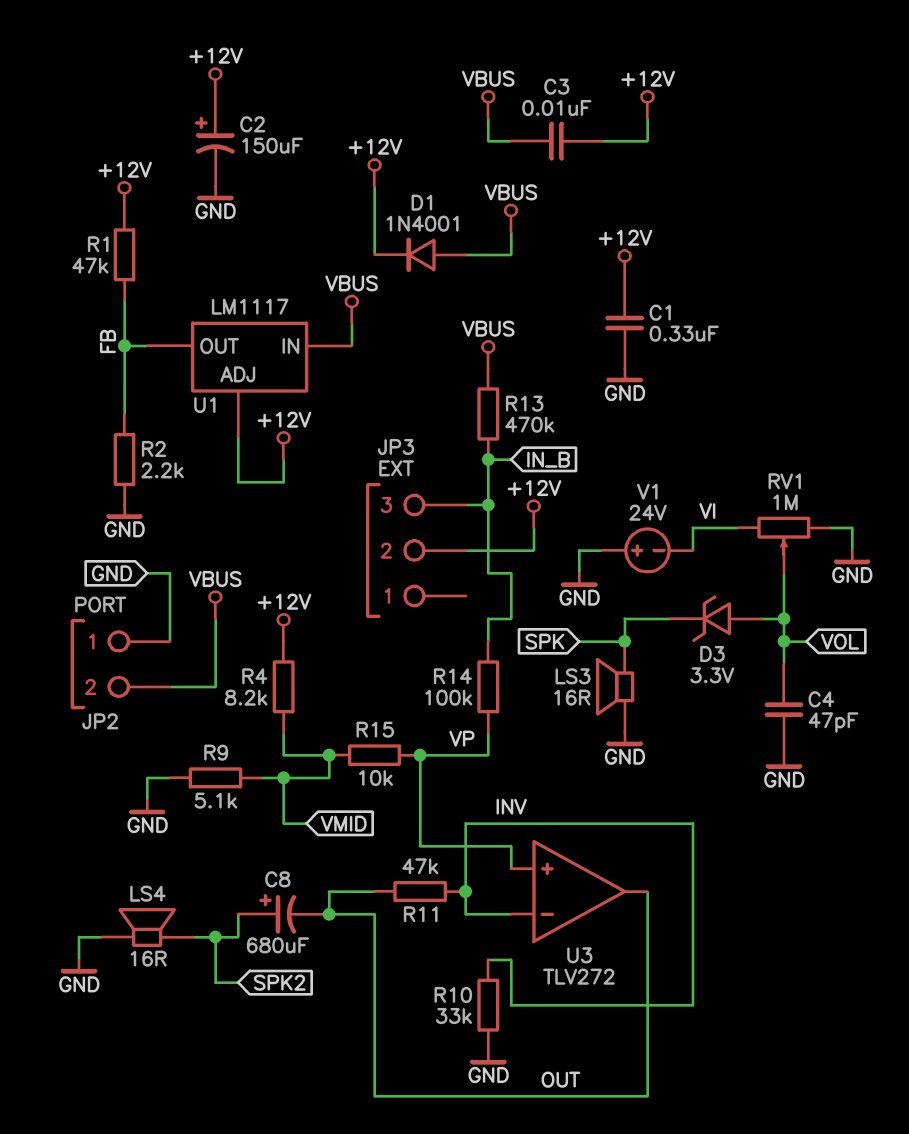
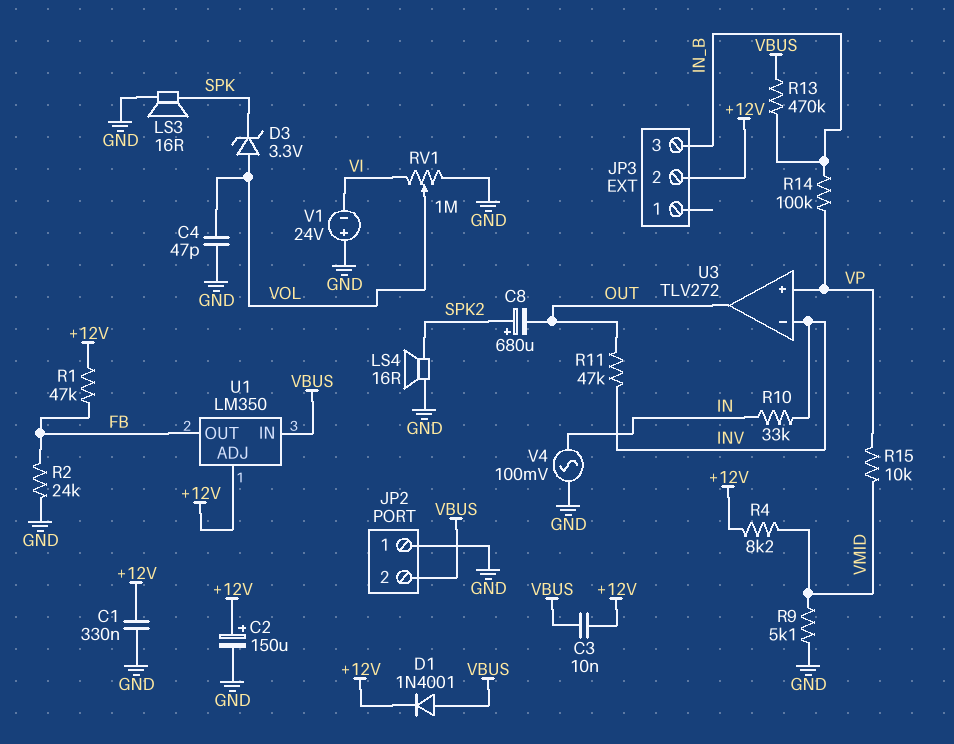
R2: 2.2k (FB, GND) -> 24k (FB, GND)
R10: 33k (GND, INV) -> 33k (IN, INV)
U1: LM1117 -> LM350
V4: none -> AC 100mV (GND, IN)

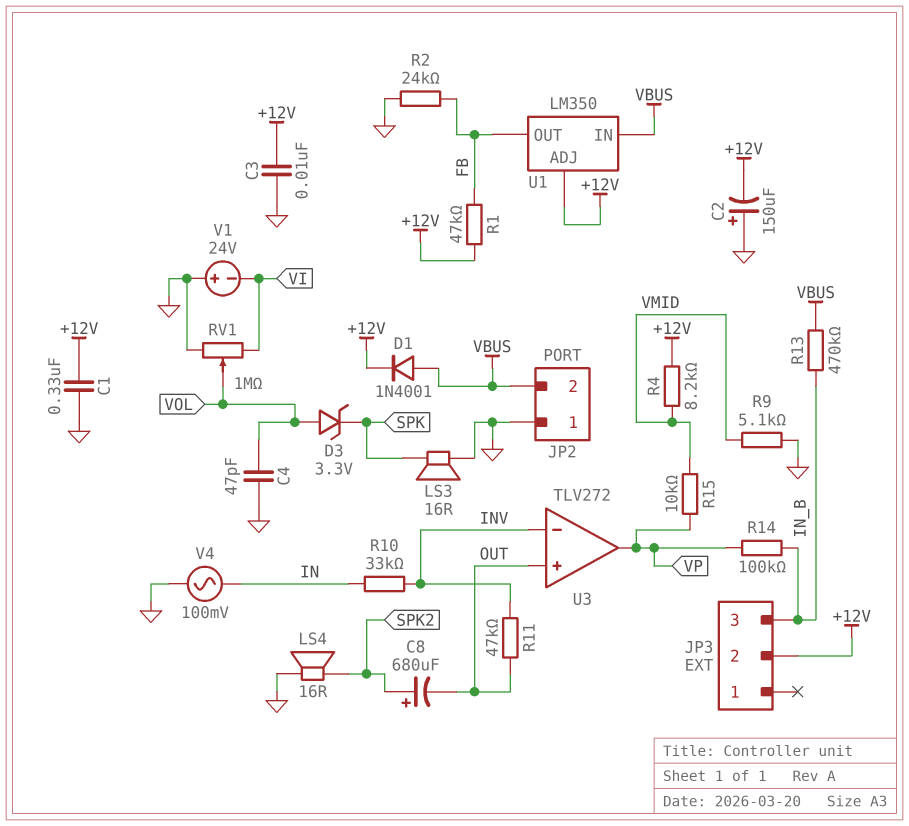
C2: 150uF (plus +12V, minus GND) -> 150uF (plus GND, minus +12V)
C3: 10nF (+12V, VBUS) -> 10nF (+12V, GND)
U3 pin in+: VP -> OUT
U3 pin out: OUT -> VP

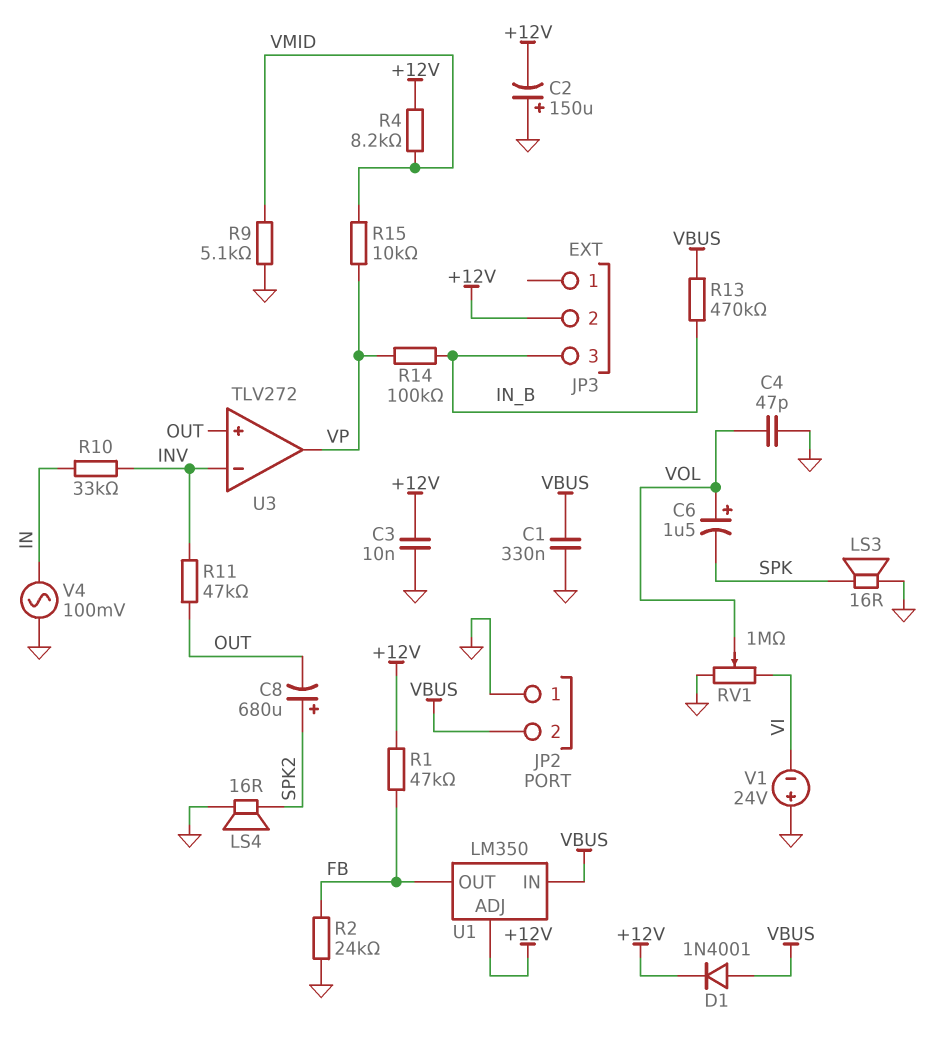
C1: 330nF (+12V, GND) -> 330nF (GND, VBUS)
C6: none -> 1.5uF (plus VOL, minus SPK)
D3: zener 3.3V (A VOL, K SPK) -> none

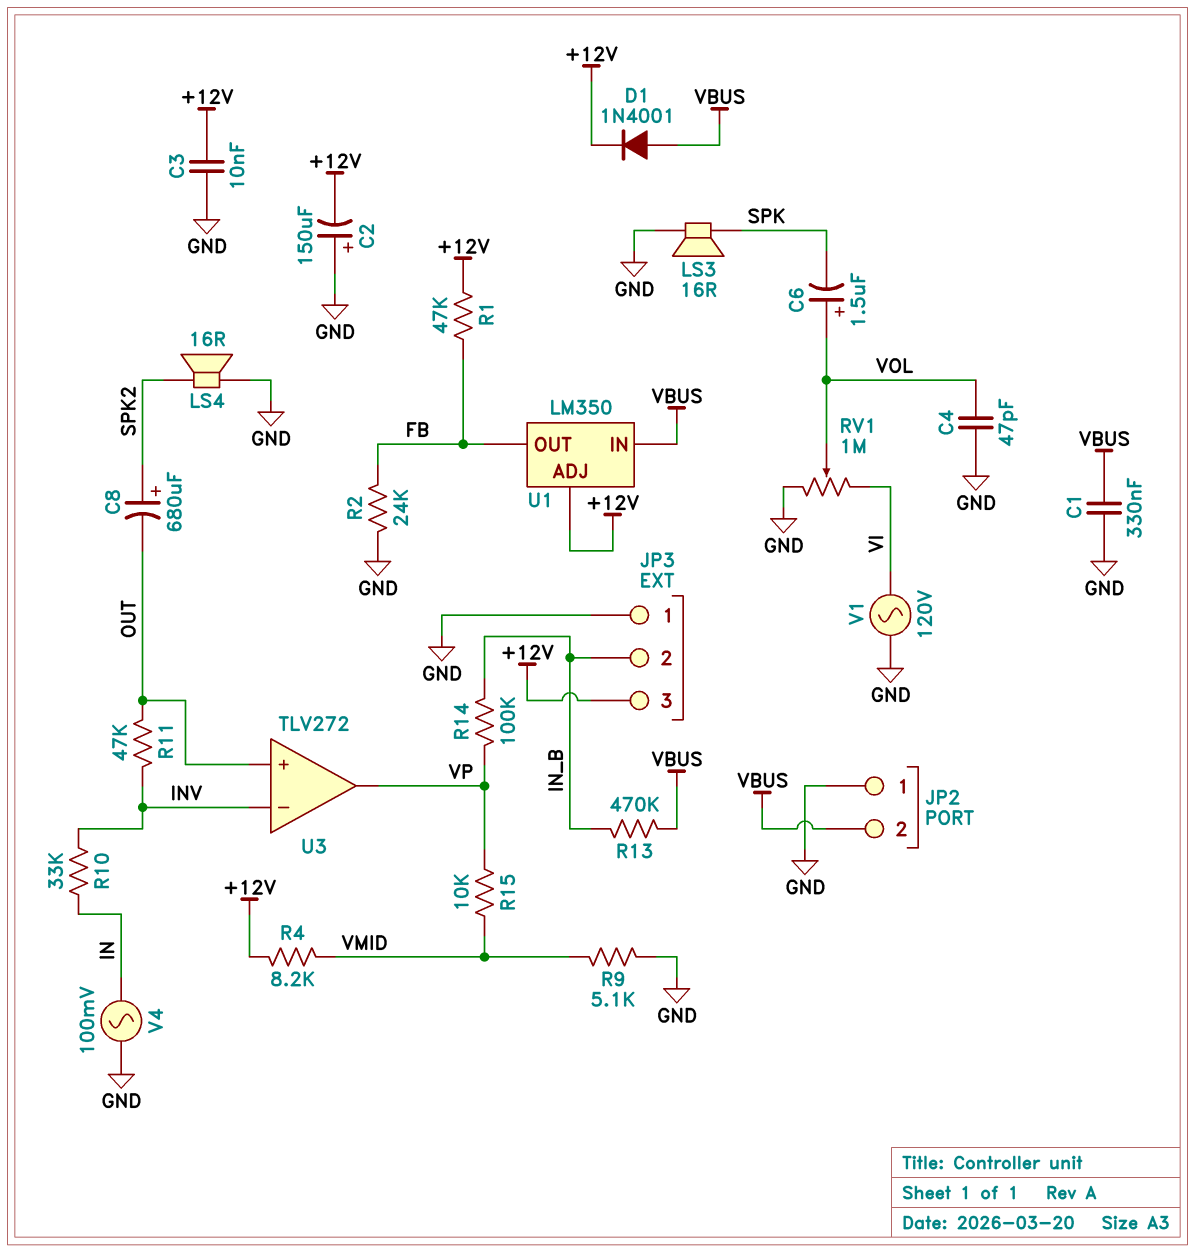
JP3 pin 1: none -> GND
JP3 pin 2: +12V -> IN_B
JP3 pin 3: IN_B -> +12V
V1: 24V (plus GND, minus VI) -> AC 120V (GND, VI)

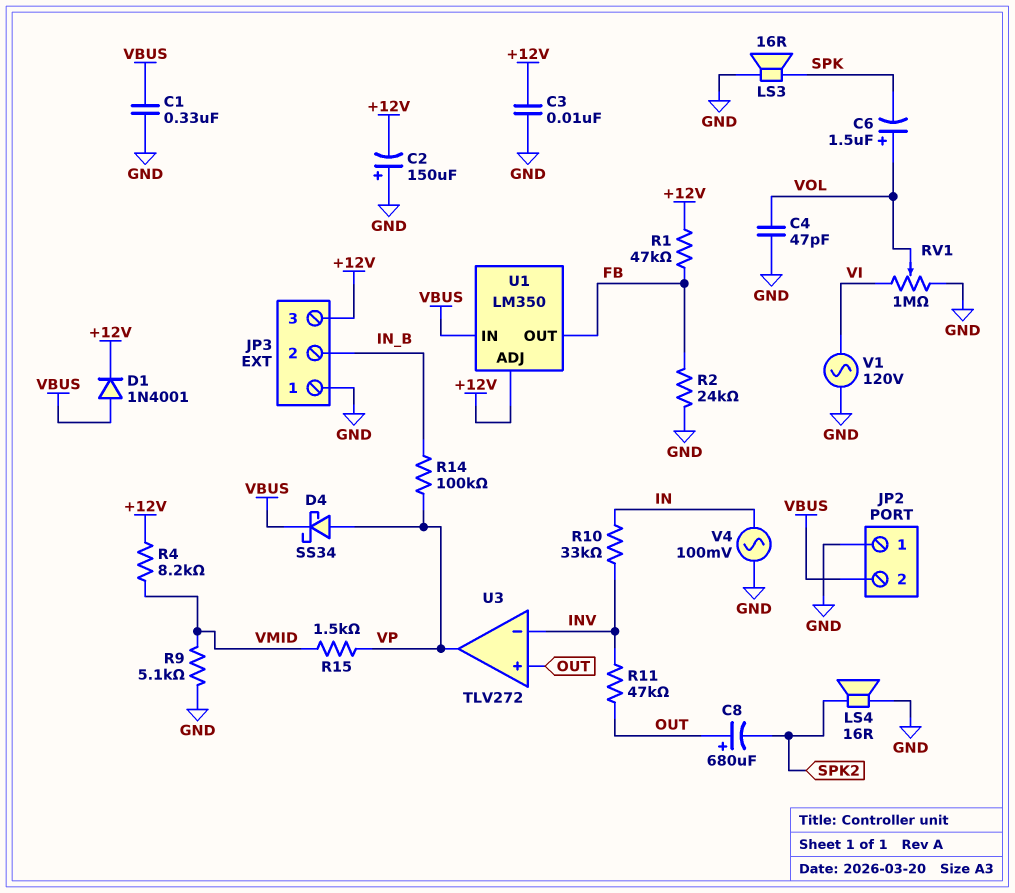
C8: 680uF (plus SPK2, minus OUT) -> 680uF (plus OUT, minus SPK2)
D4: none -> schottky SS34 (A VP, K VBUS)
R13: 470k (IN_B, VBUS) -> none
R15: 10k (VMID, VP) -> 1.5k (VMID, VP)

